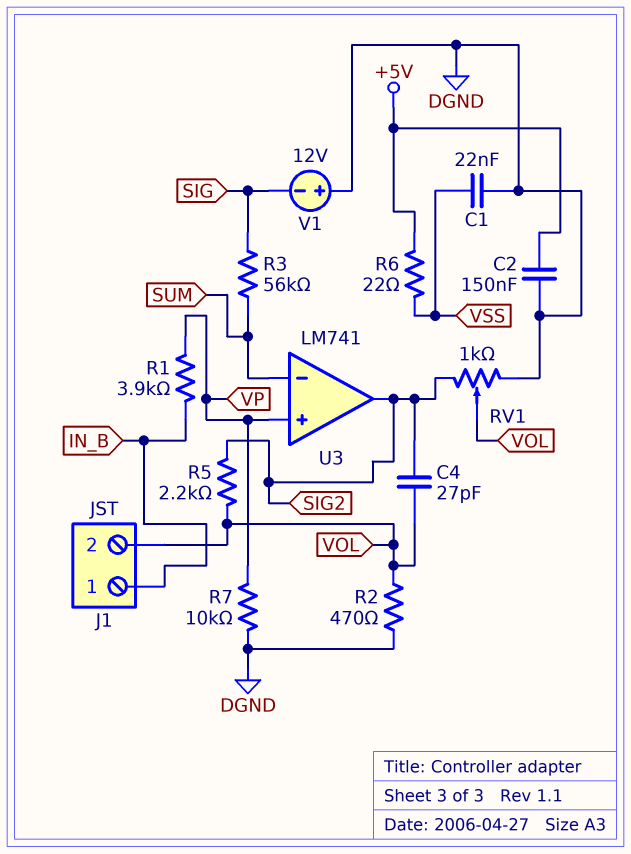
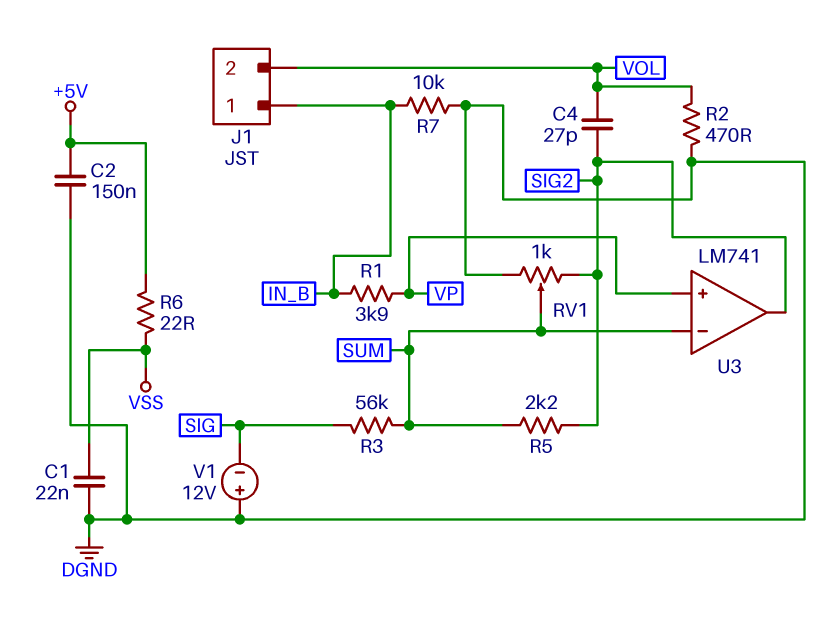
R5: 2.2k (SIG2, VOL) -> 2.2k (SIG2, SUM)
R7: 10k (DGND, VP) -> 10k (DGND, IN_B)
RV1: 1k (DGND, SIG2, wiper VOL) -> 1k (DGND, SIG2, wiper SUM)

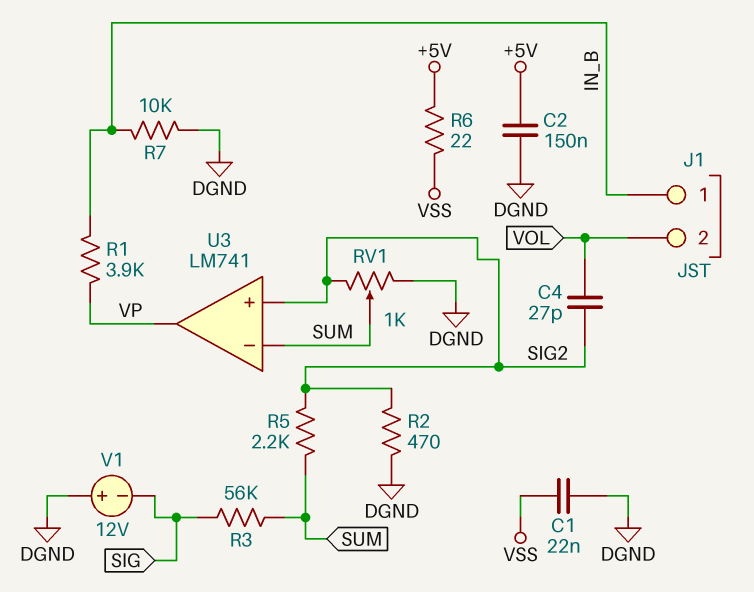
R2: 470 (DGND, VOL) -> 470 (DGND, SIG2)
U3 pin in+: VP -> SIG2
U3 pin out: SIG2 -> VP

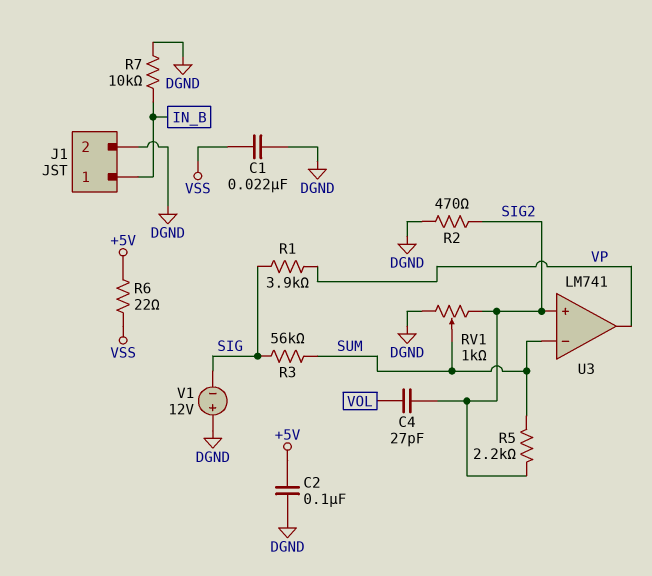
C2: 150nF (+5V, DGND) -> 100nF (+5V, DGND)
J1 pin 2: VOL -> DGND
R1: 3.9k (IN_B, VP) -> 3.9k (SIG, VP)

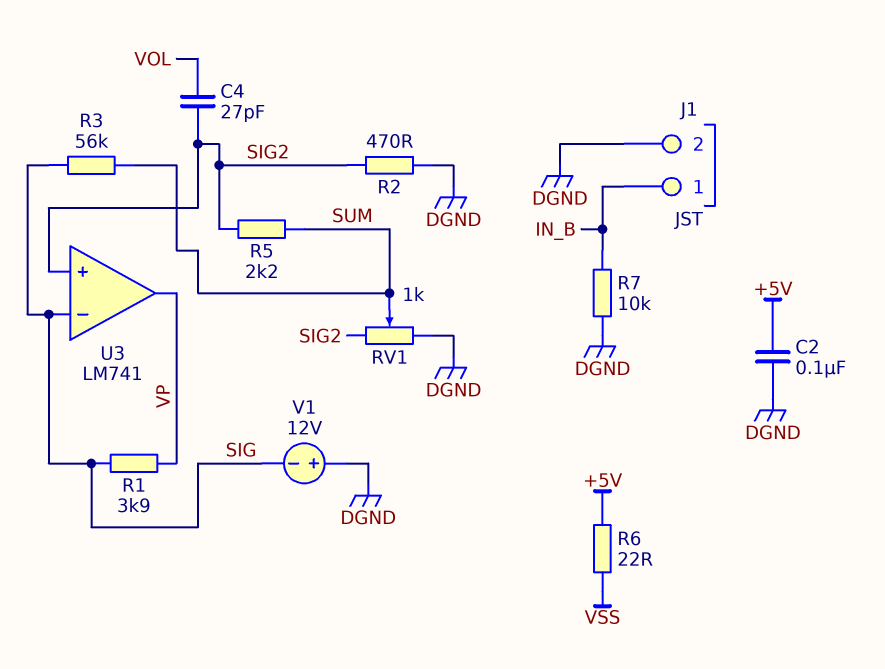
C1: 22nF (DGND, VSS) -> none
U3 pin in-: SUM -> SIG

